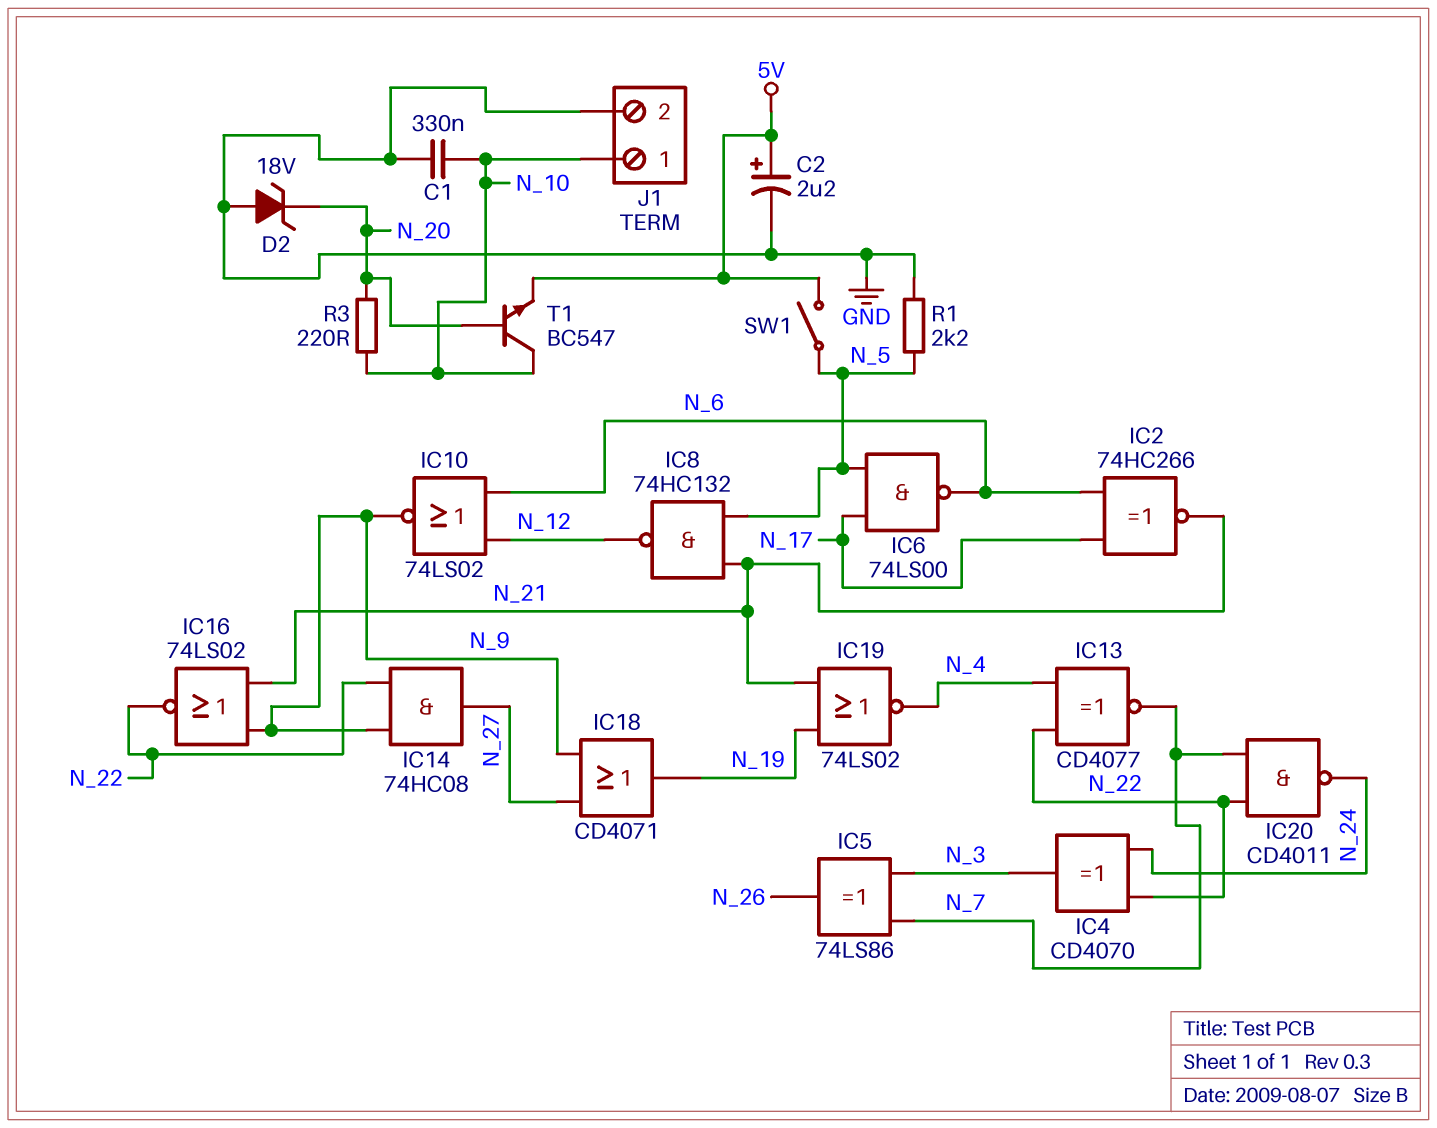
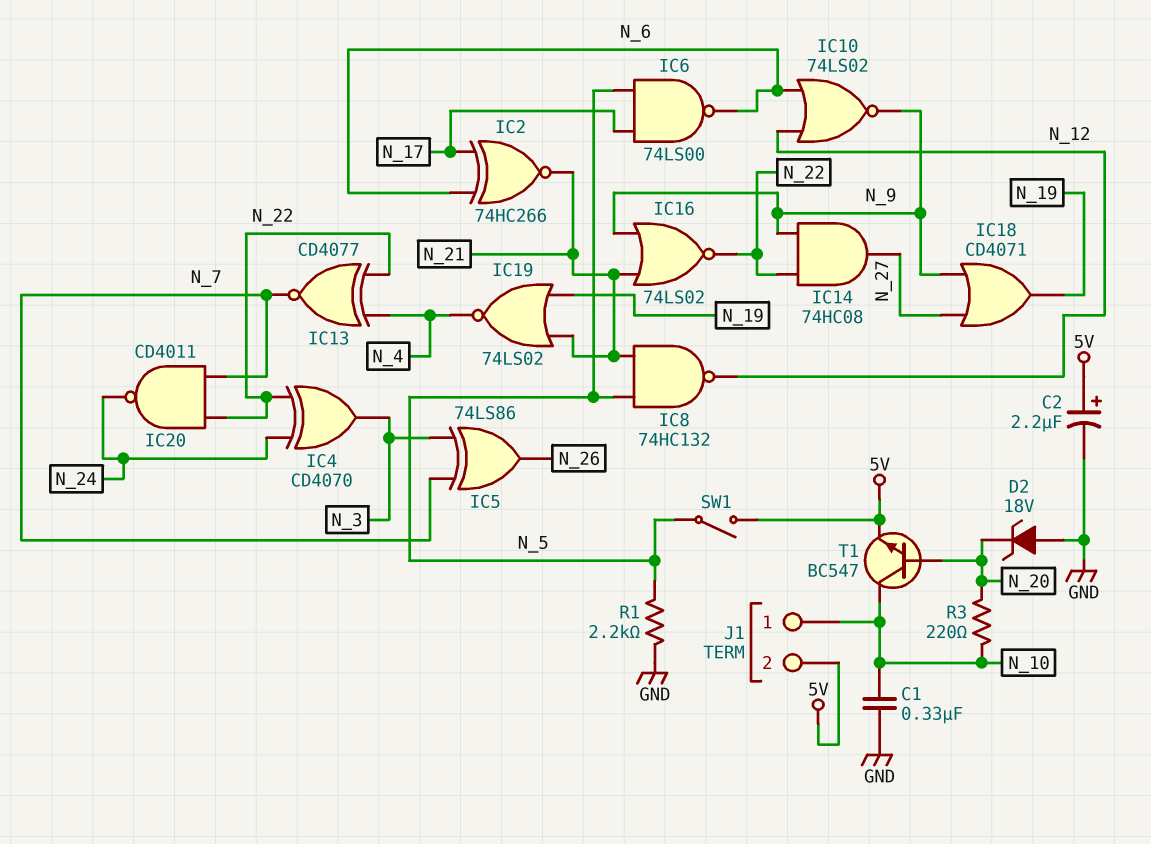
J1 pin 2: GND -> 5V

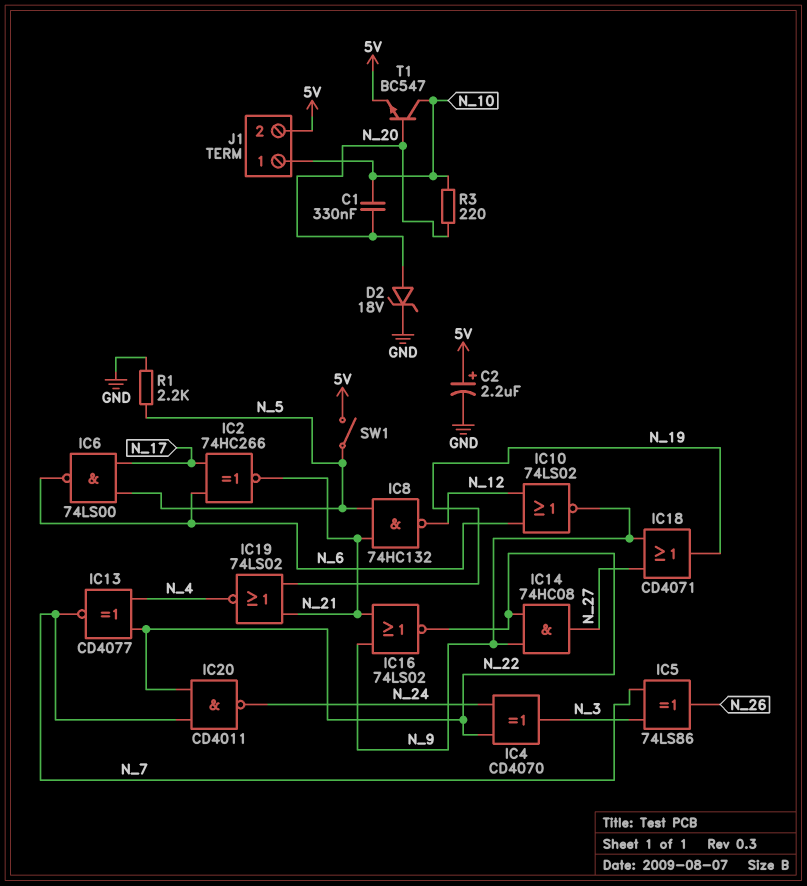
C1: 330nF (GND, N_10) -> 330nF (N_10, N_20)
D2: zener 18V (A GND, K N_20) -> zener 18V (A N_20, K GND)

